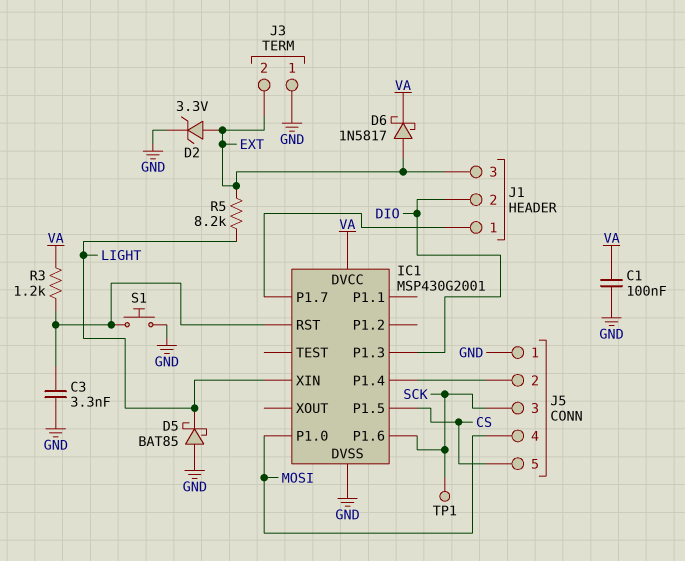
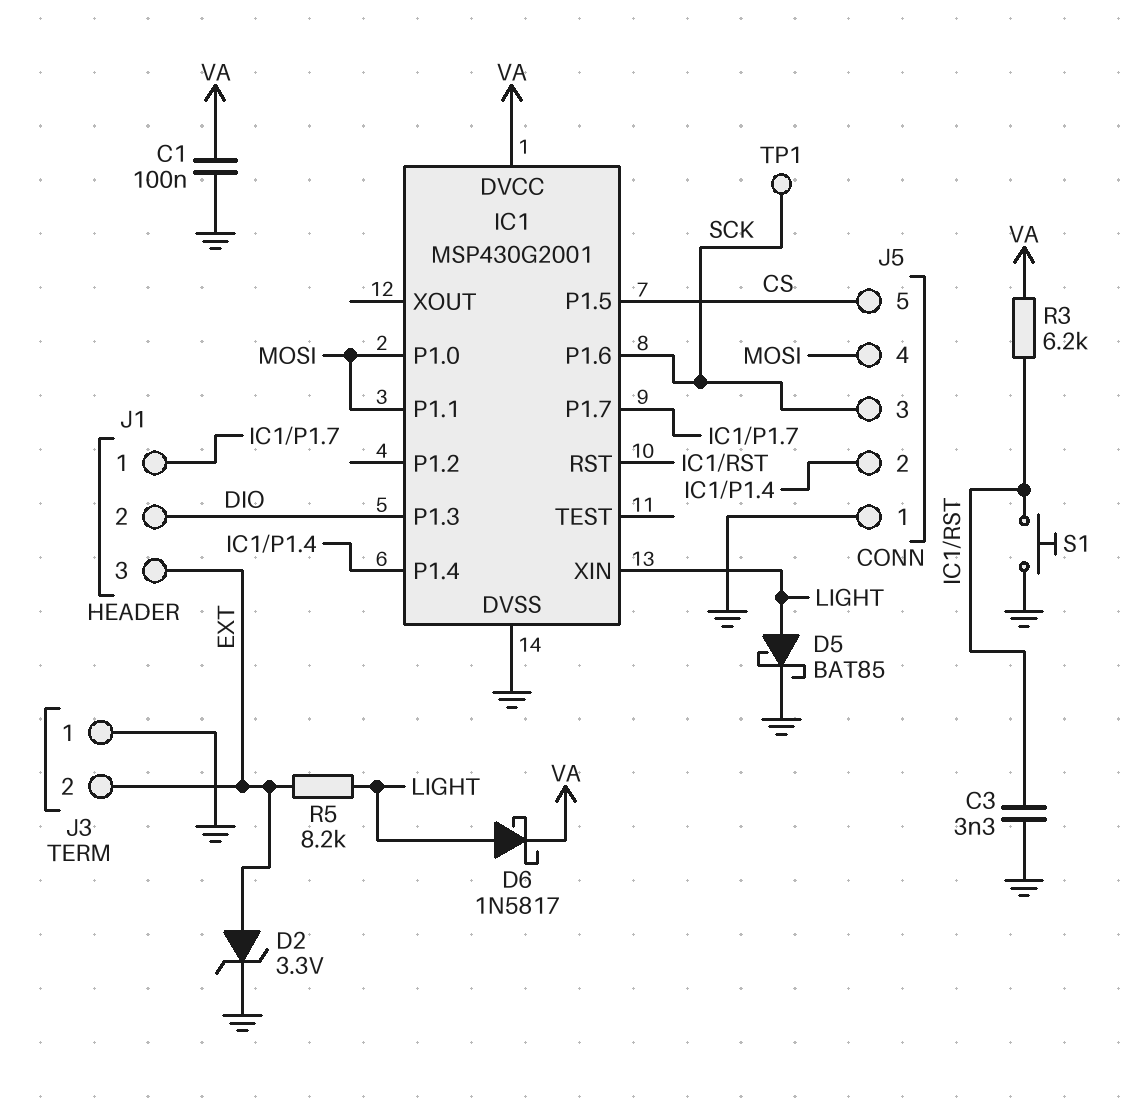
D5: schottky BAT85 (A GND, K LIGHT) -> schottky BAT85 (A LIGHT, K GND)
D6: schottky 1N5817 (A EXT, K VA) -> schottky 1N5817 (A LIGHT, K VA)
IC1 pin P1.1: none -> MOSI
R3: 1.2k (IC1/RST, VA) -> 6.2k (IC1/RST, VA)

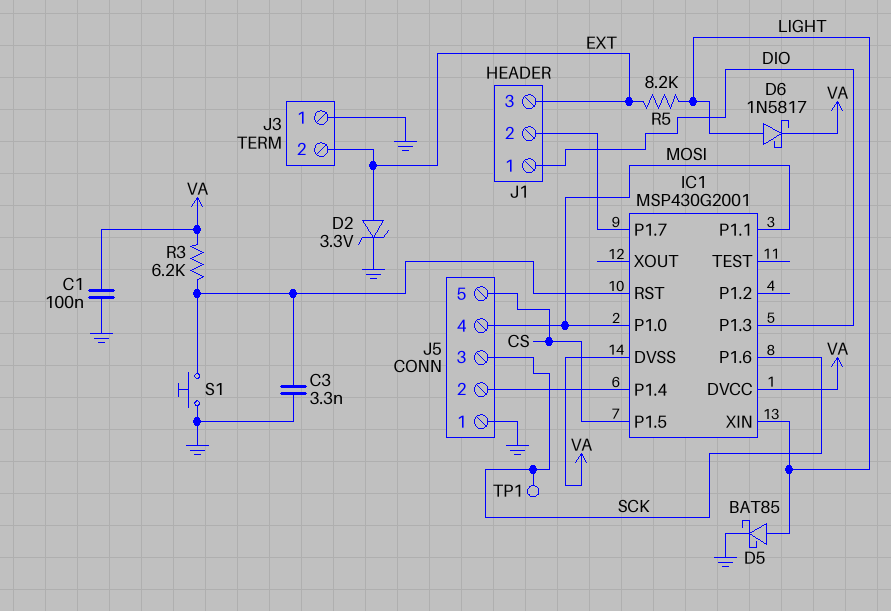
IC1 pin DVSS: GND -> VA
J1 pin 1: IC1/P1.7 -> DIO
J1 pin 2: DIO -> IC1/P1.7

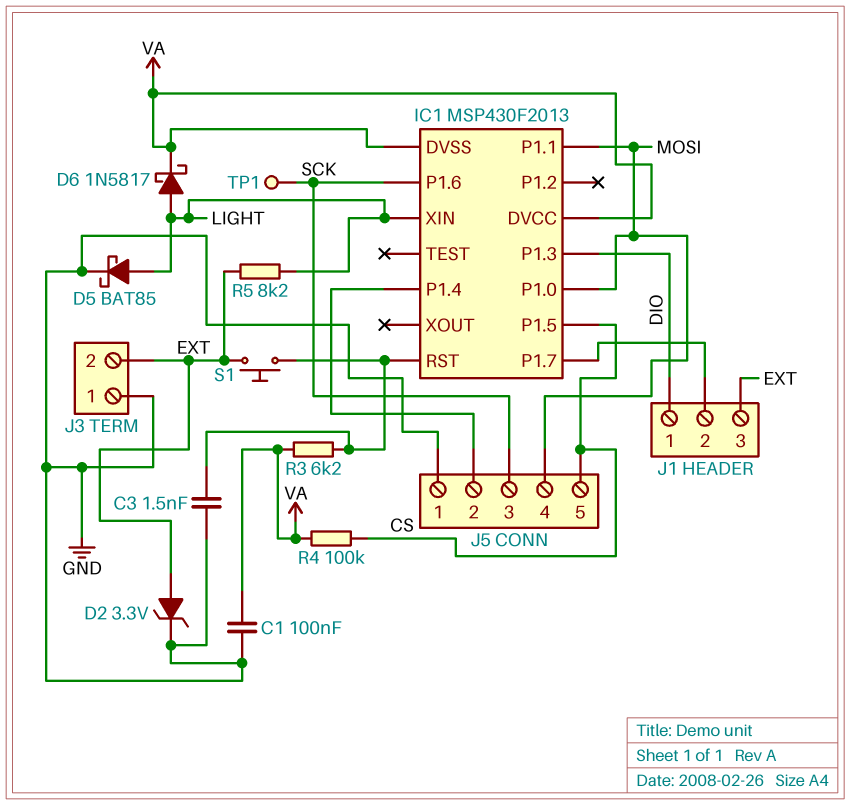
C3: 3.3nF (GND, IC1/RST) -> 1.5nF (GND, IC1/RST)
IC1: MSP430G2001 -> MSP430F2013
R4: none -> 100k (CS, VA)
S1: button (GND, IC1/RST) -> button (EXT, IC1/RST)

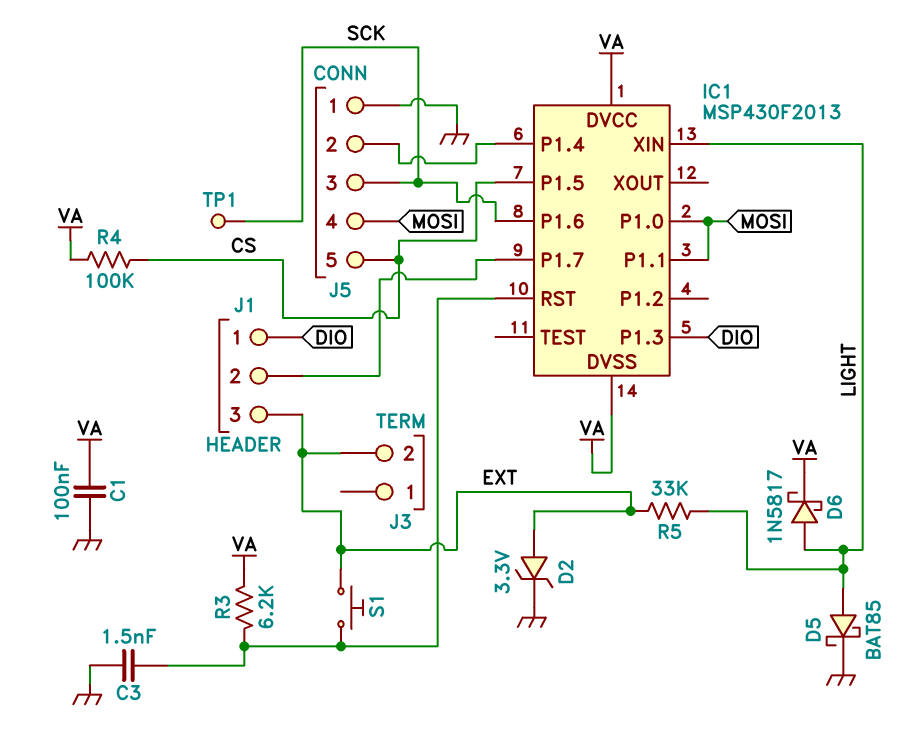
J3 pin 1: GND -> none
R5: 8.2k (EXT, LIGHT) -> 33k (EXT, LIGHT)

